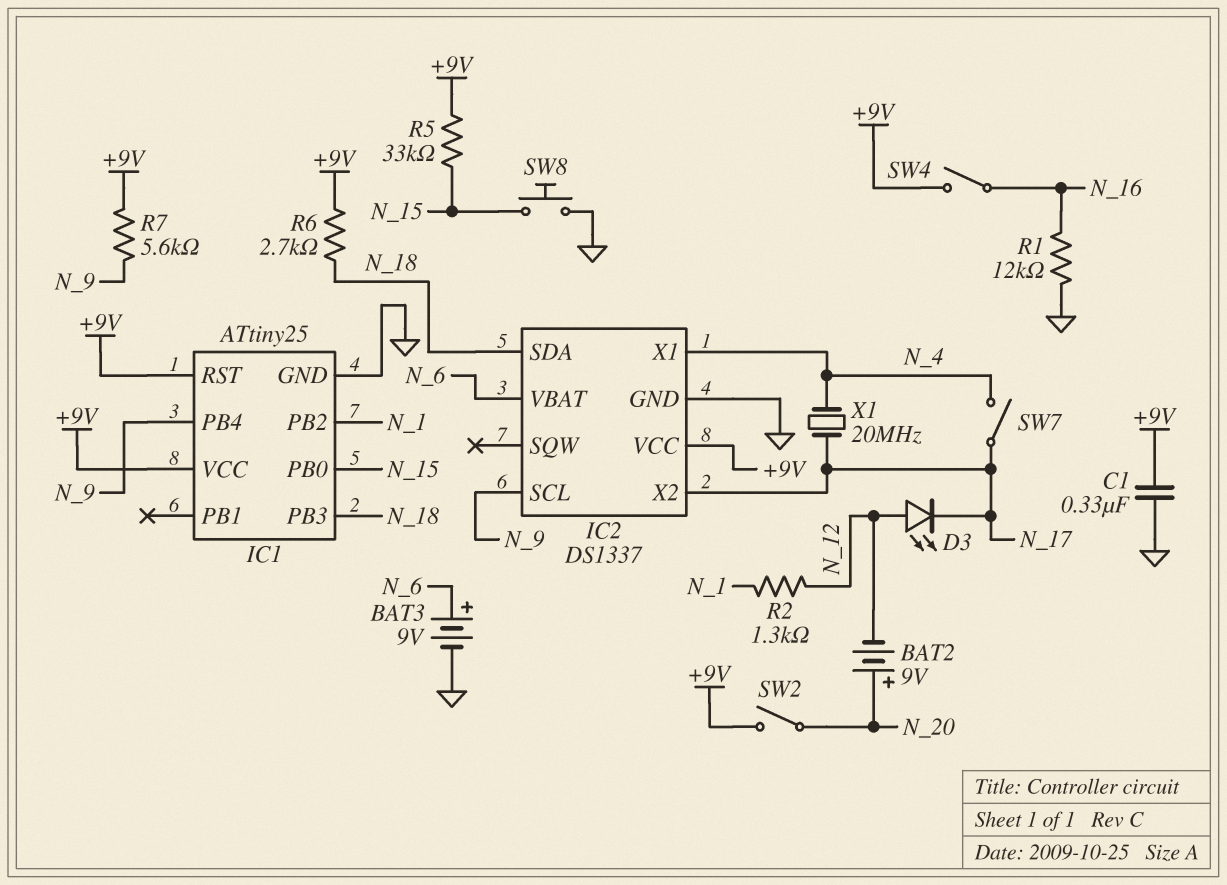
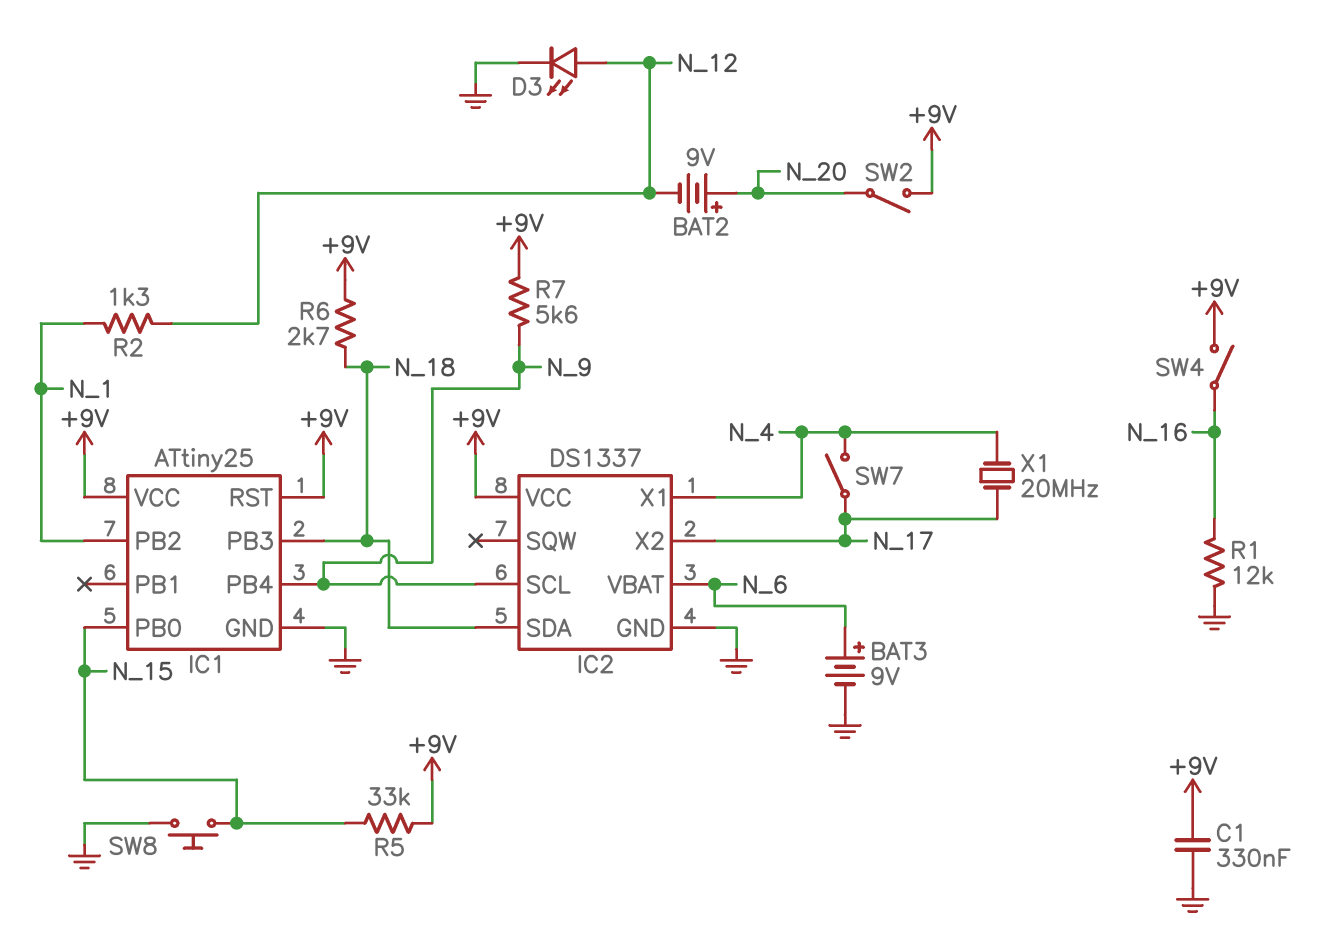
D3: LED (A N_12, K N_17) -> LED (A N_12, K GND)

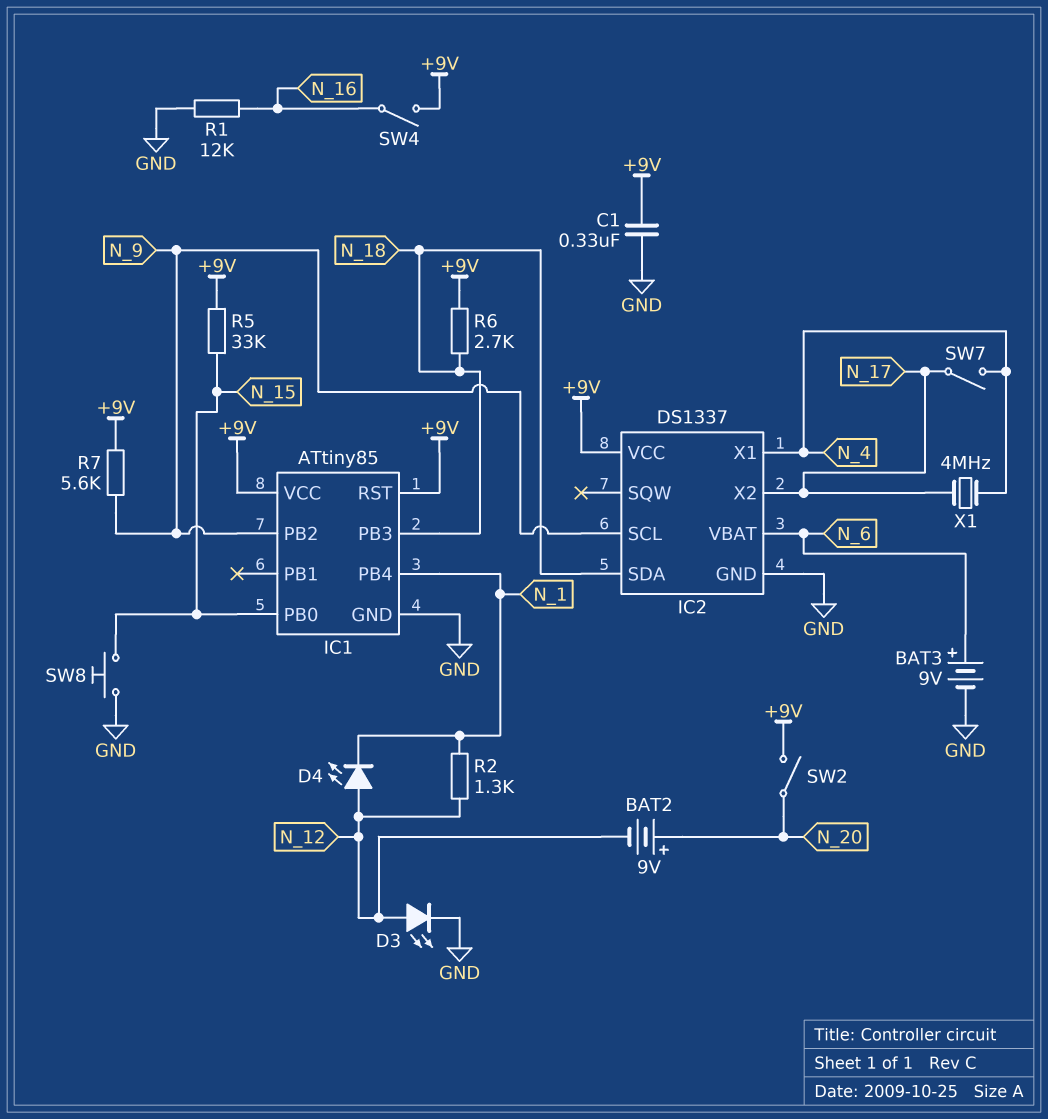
D4: none -> LED (A N_12, K N_1)
IC1: ATtiny25 -> ATtiny85
IC1 pin PB2: N_1 -> N_9
IC1 pin PB4: N_9 -> N_1
X1: 20MHz (N_4, N_17) -> 4MHz (N_4, N_17)

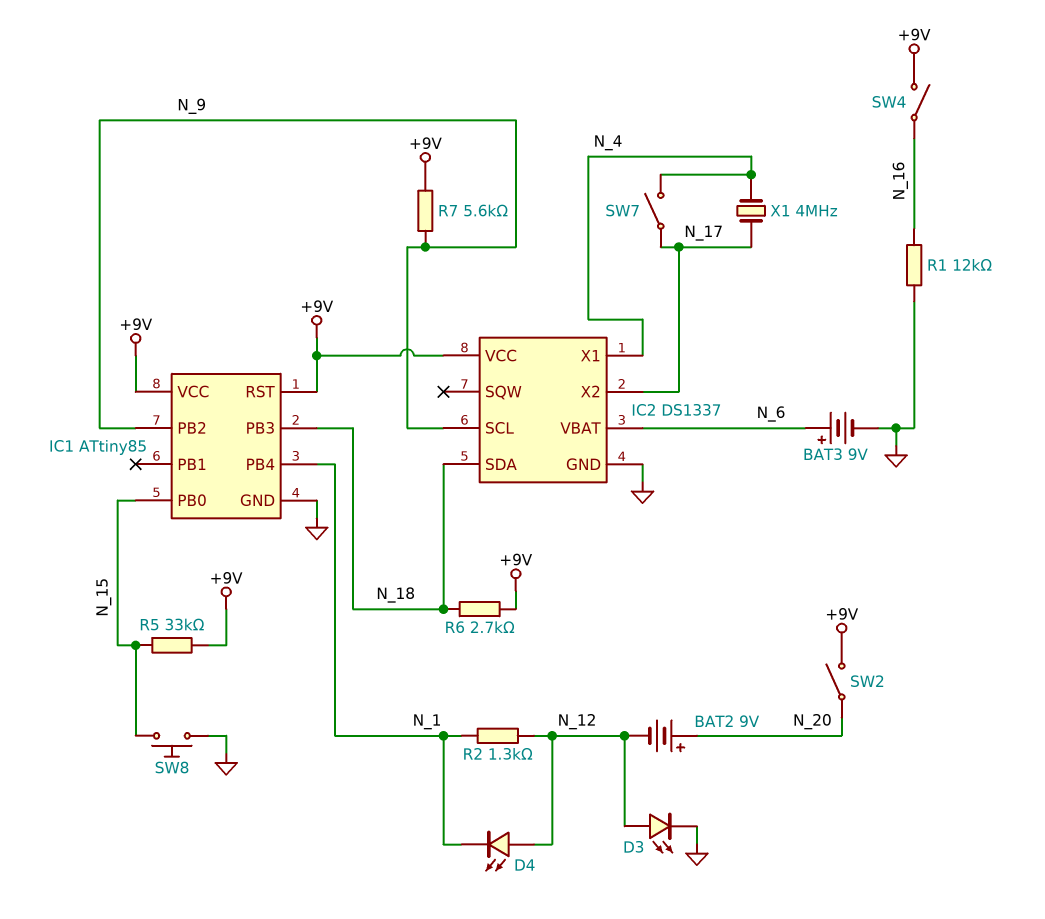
C1: 330nF (+9V, GND) -> none

